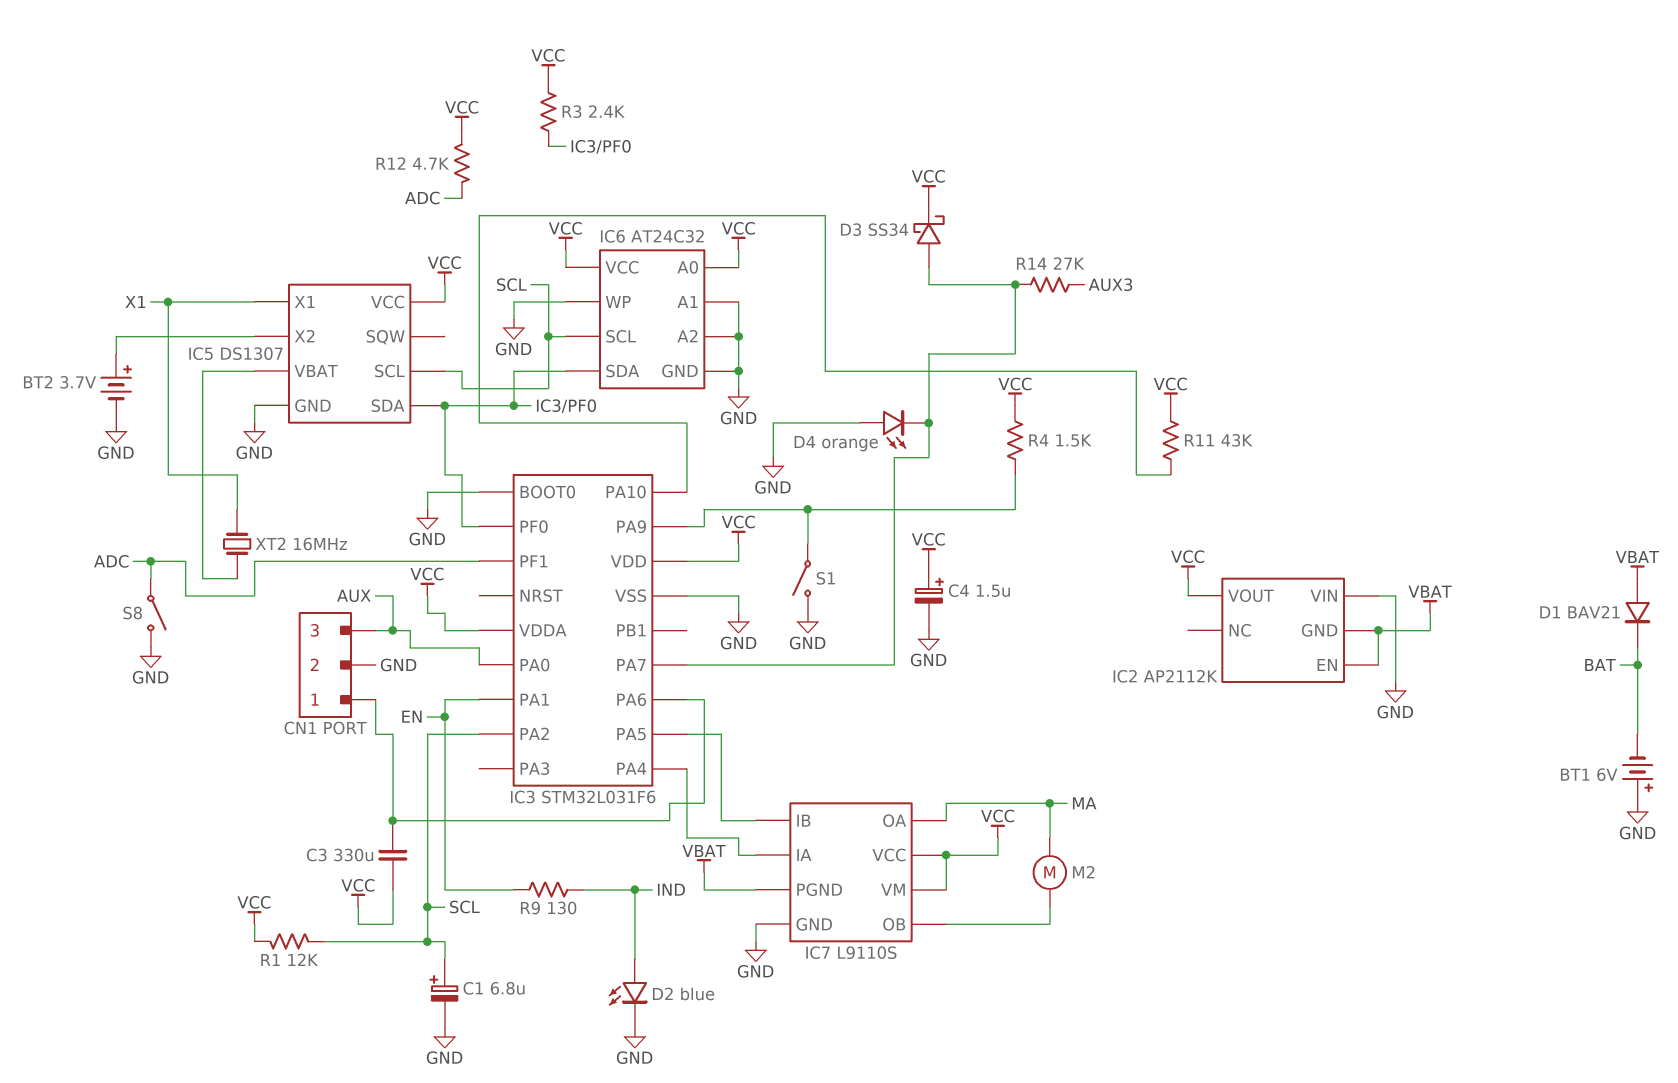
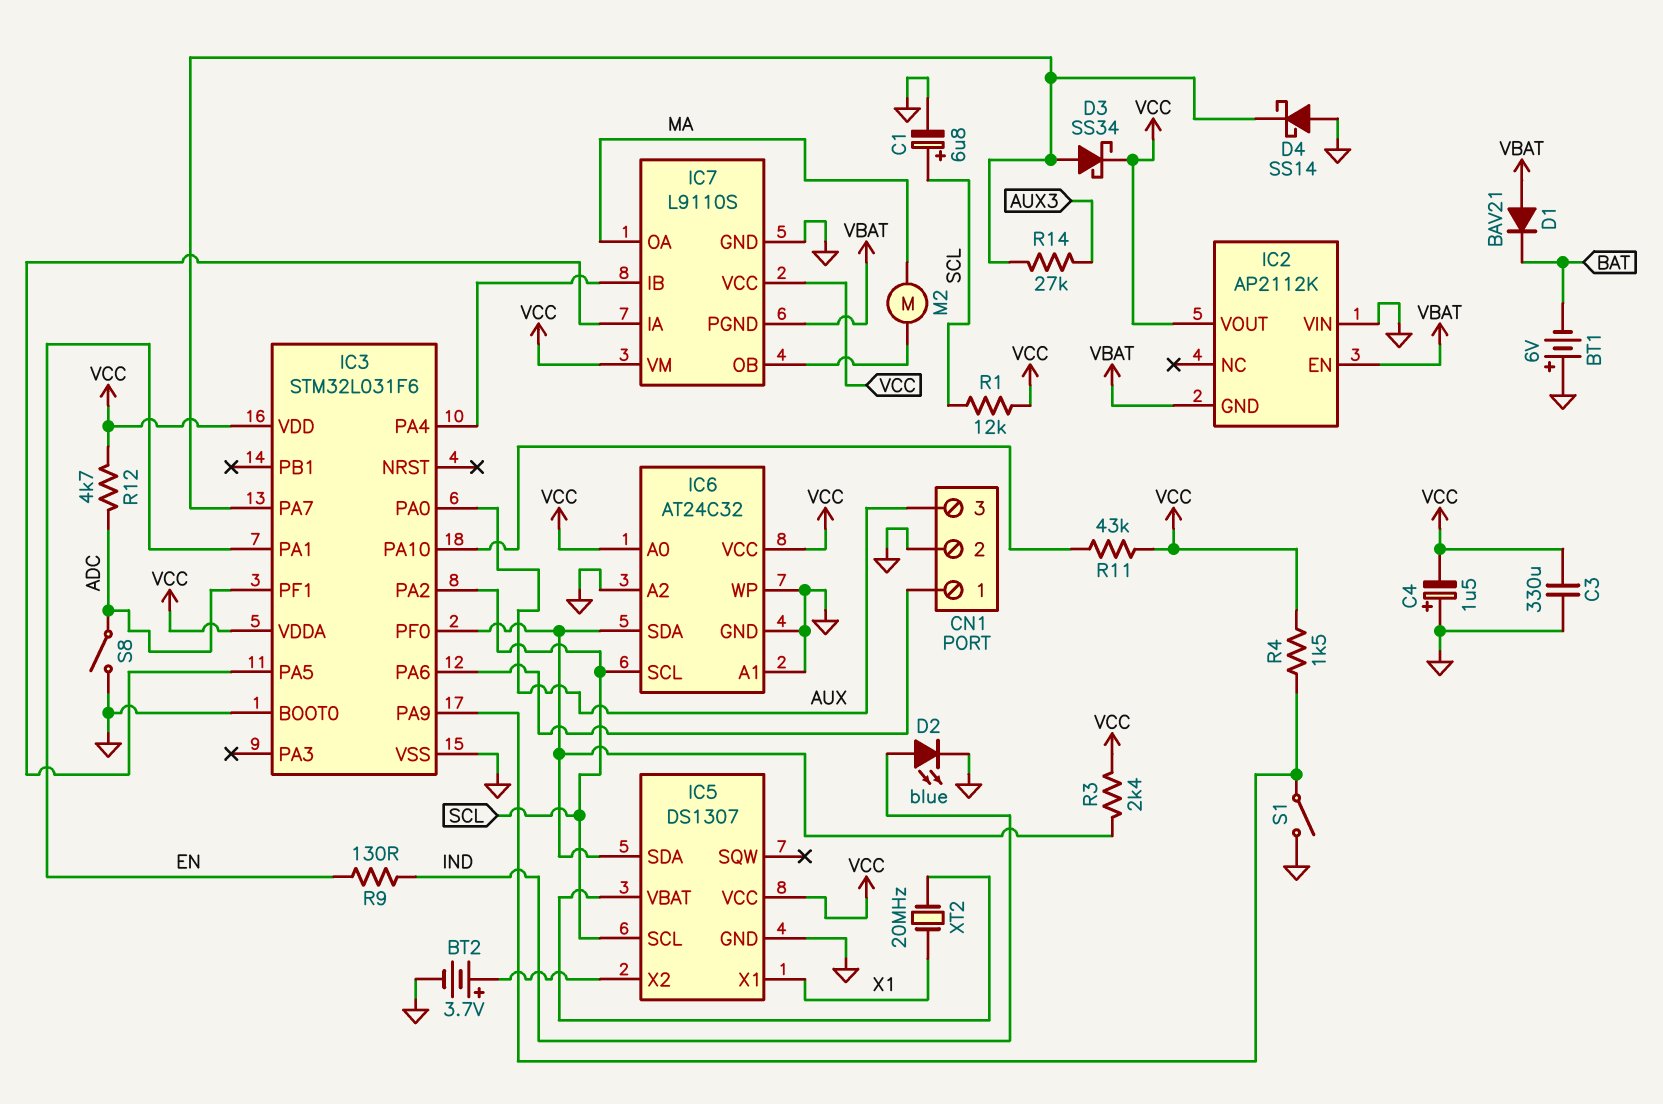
C3: 330uF (CN1/1, VCC) -> 330uF (GND, VCC)
C4: 1.5uF (plus VCC, minus GND) -> 1.5uF (plus GND, minus VCC)
D4: LED orange (A GND, K IC3/PA7) -> schottky SS14 (A GND, K IC3/PA7)
IC7 pin IA: IC3/PA4 -> IC3/PA5
IC7 pin IB: IC3/PA5 -> IC3/PA4
XT2: 16MHz (IC5/VBAT, X1) -> 20MHz (IC5/VBAT, X1)

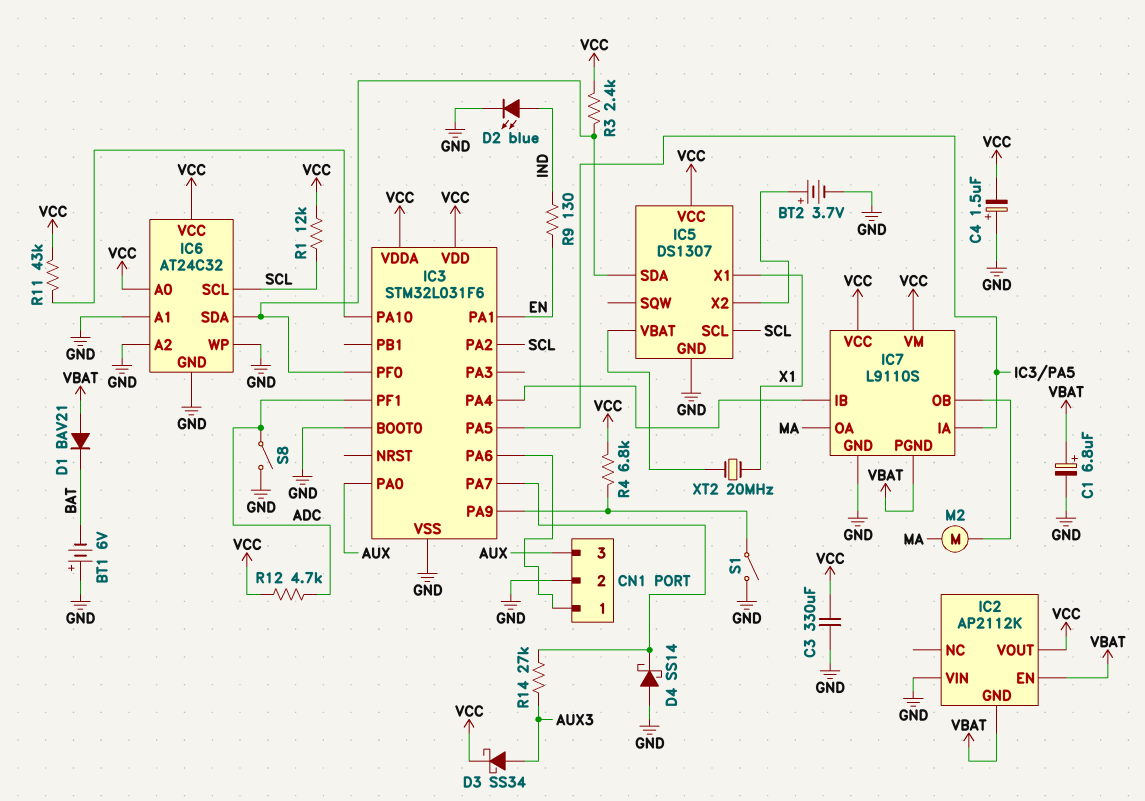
C1: 6.8uF (plus SCL, minus GND) -> 6.8uF (plus VBAT, minus GND)
D3: schottky SS34 (A IC3/PA7, K VCC) -> schottky SS34 (A AUX3, K VCC)
R4: 1.5k (IC3/PA9, VCC) -> 6.8k (IC3/PA9, VCC)

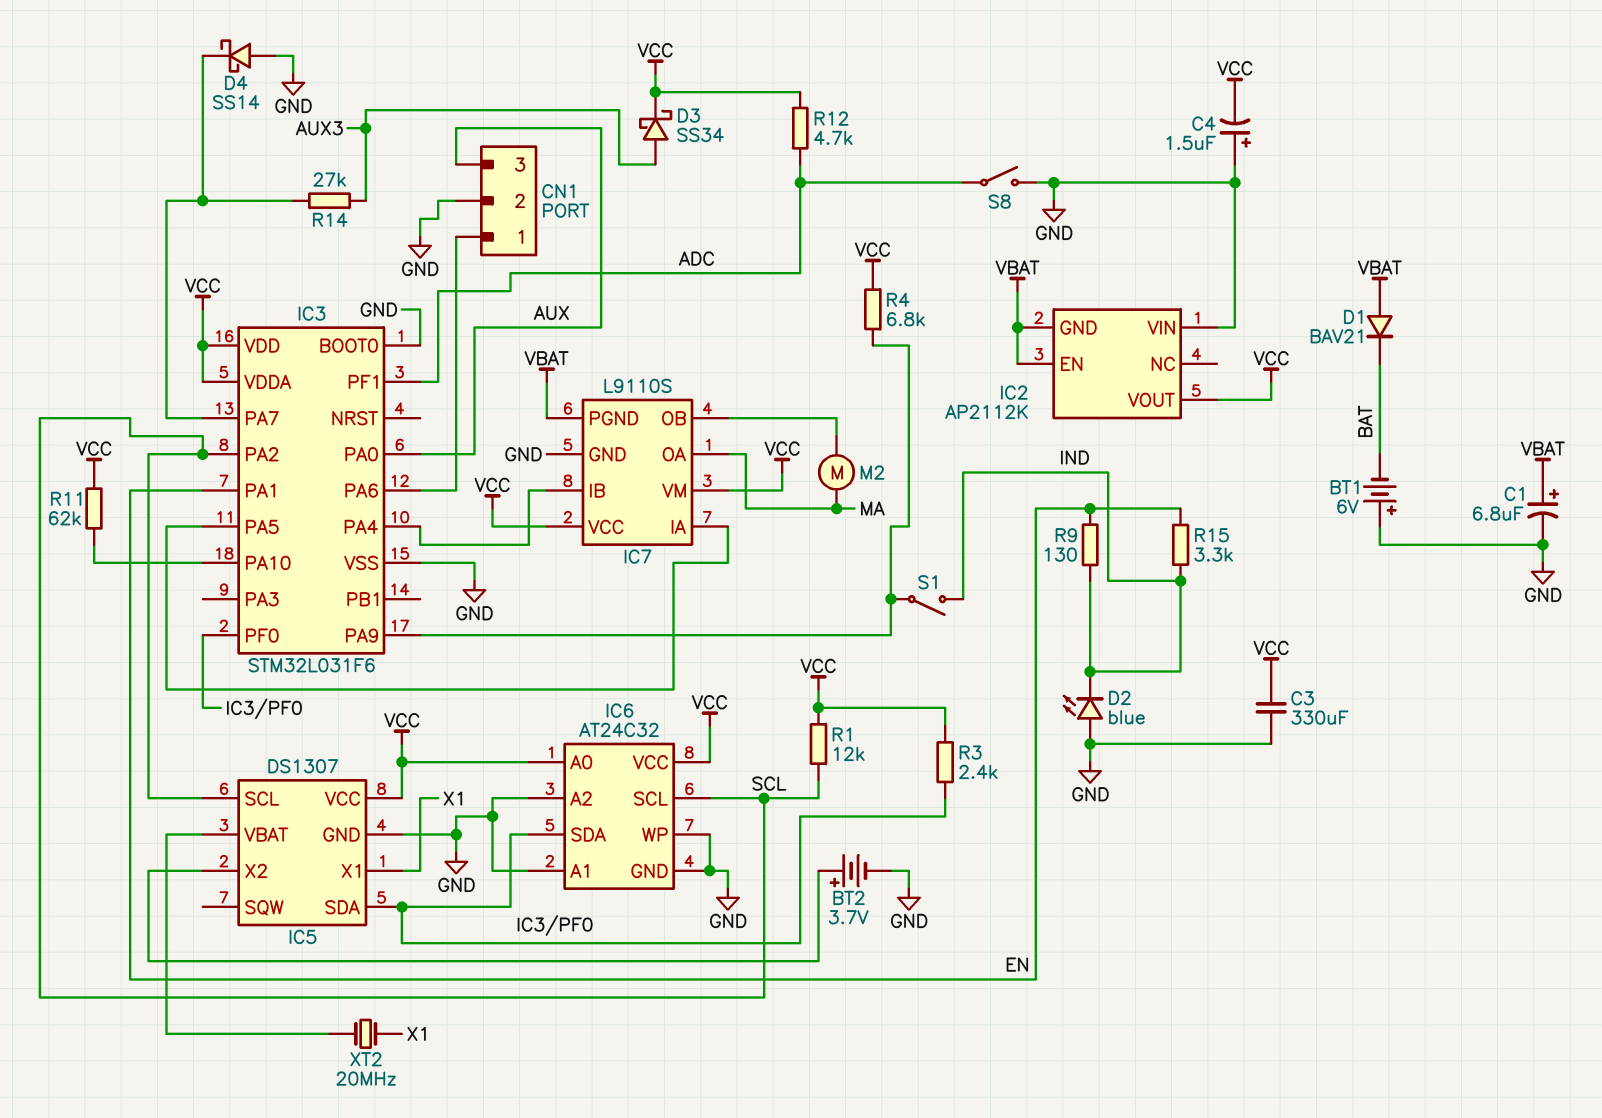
D2: LED blue (A IND, K GND) -> LED blue (A GND, K IND)
R11: 43k (IC3/PA10, VCC) -> 62k (IC3/PA10, VCC)
R15: none -> 3.3k (EN, IND)
S1: switch (GND, IC3/PA9) -> switch (IC3/PA9, IND)

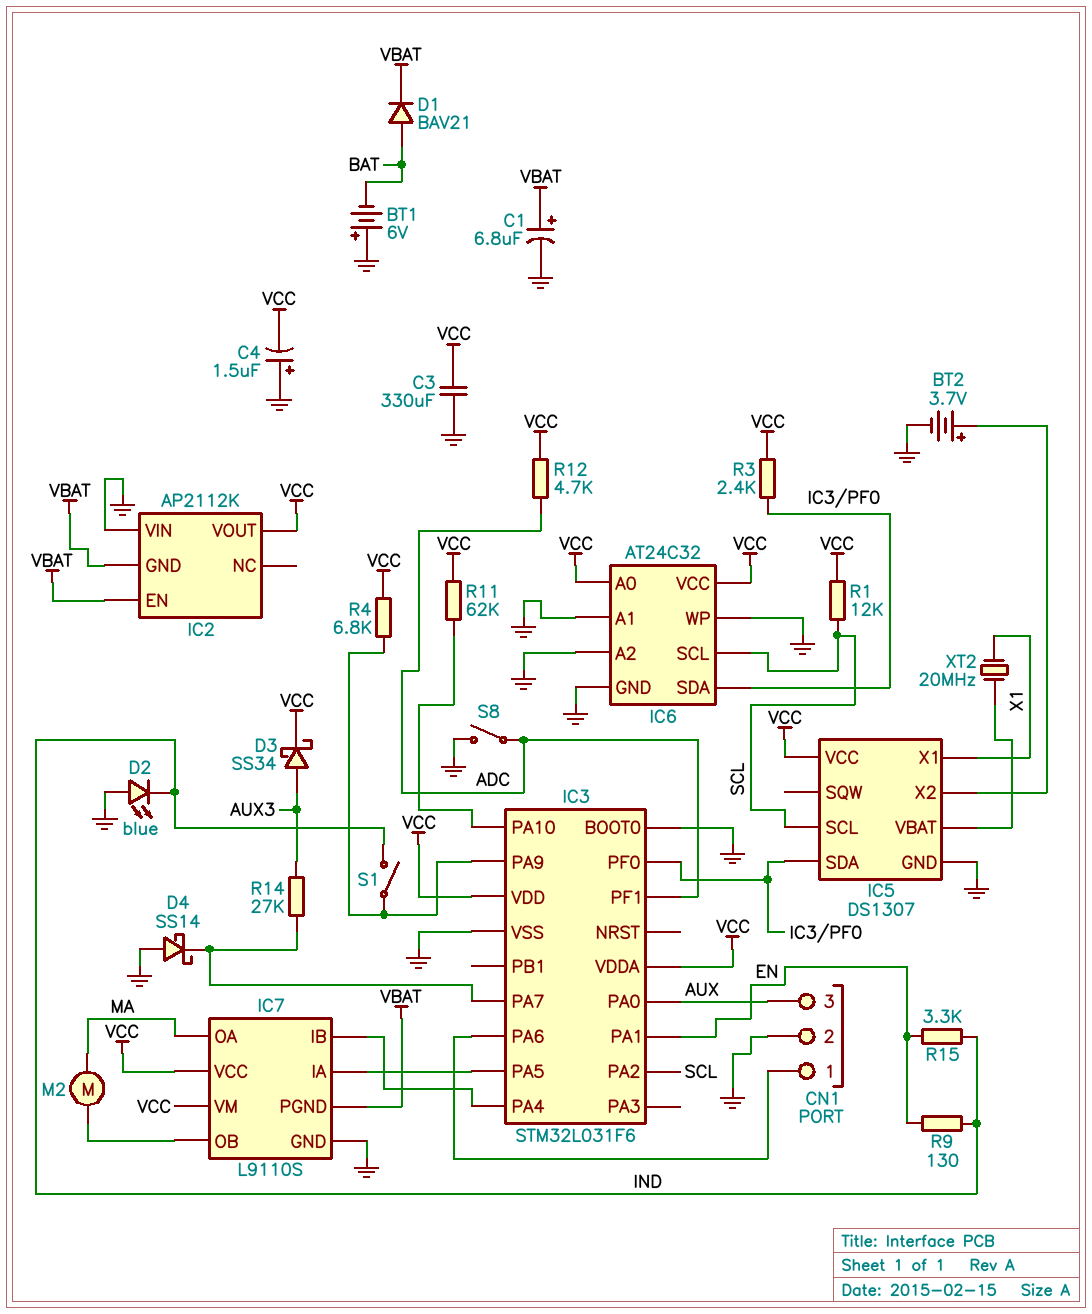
D1: diode BAV21 (A VBAT, K BAT) -> diode BAV21 (A BAT, K VBAT)

